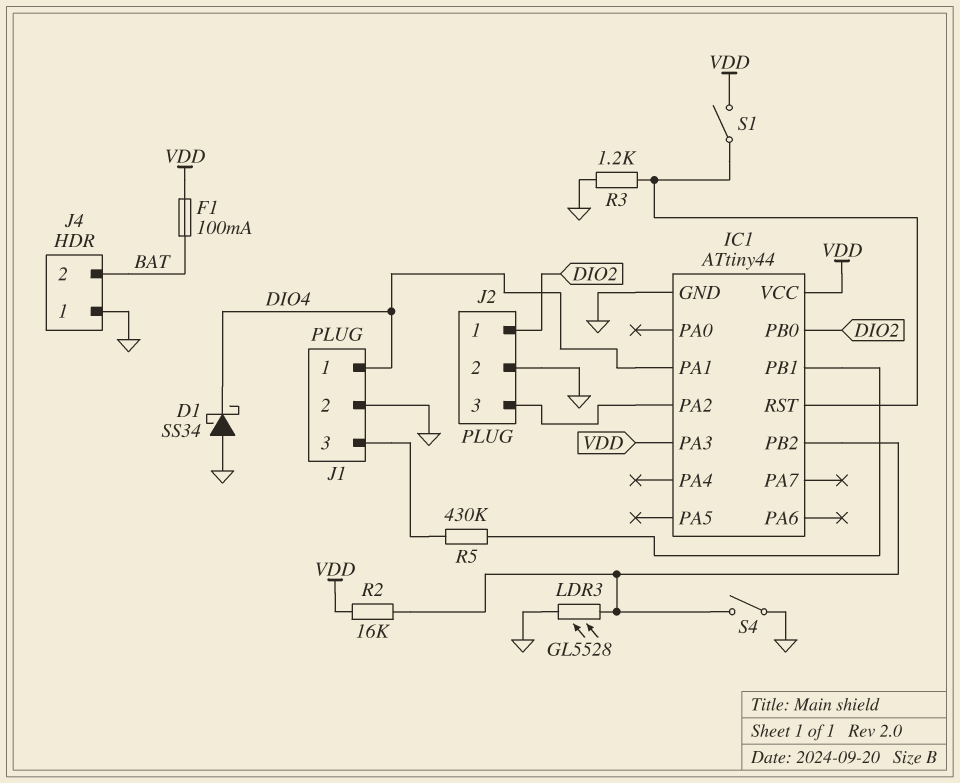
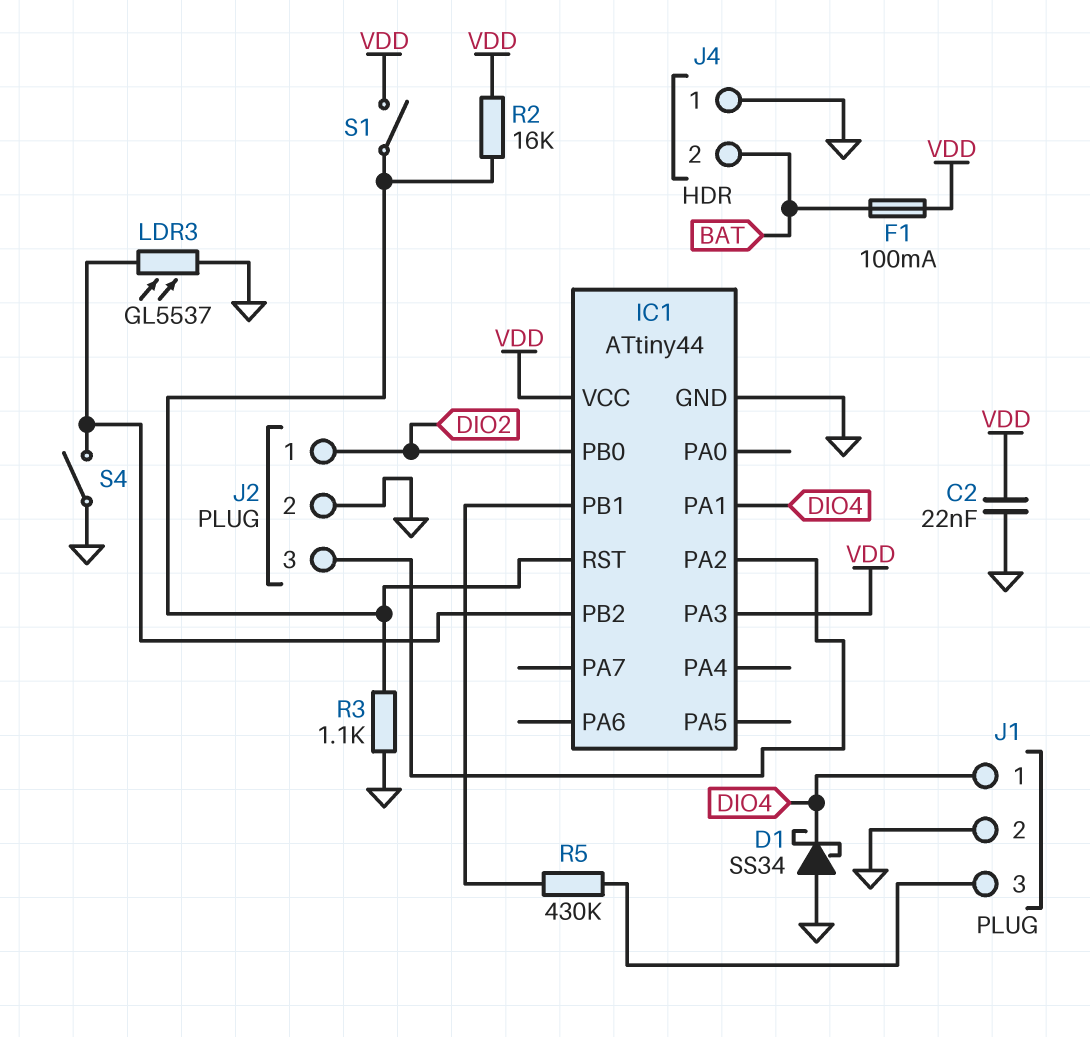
C2: none -> 22nF (GND, VDD)
LDR3: GL5528 (GND, IC1/PB2) -> GL5537 (GND, IC1/PB2)
R2: 16k (IC1/PB2, VDD) -> 16k (IC1/RST, VDD)
R3: 1.2k (GND, IC1/RST) -> 1.1k (GND, IC1/RST)

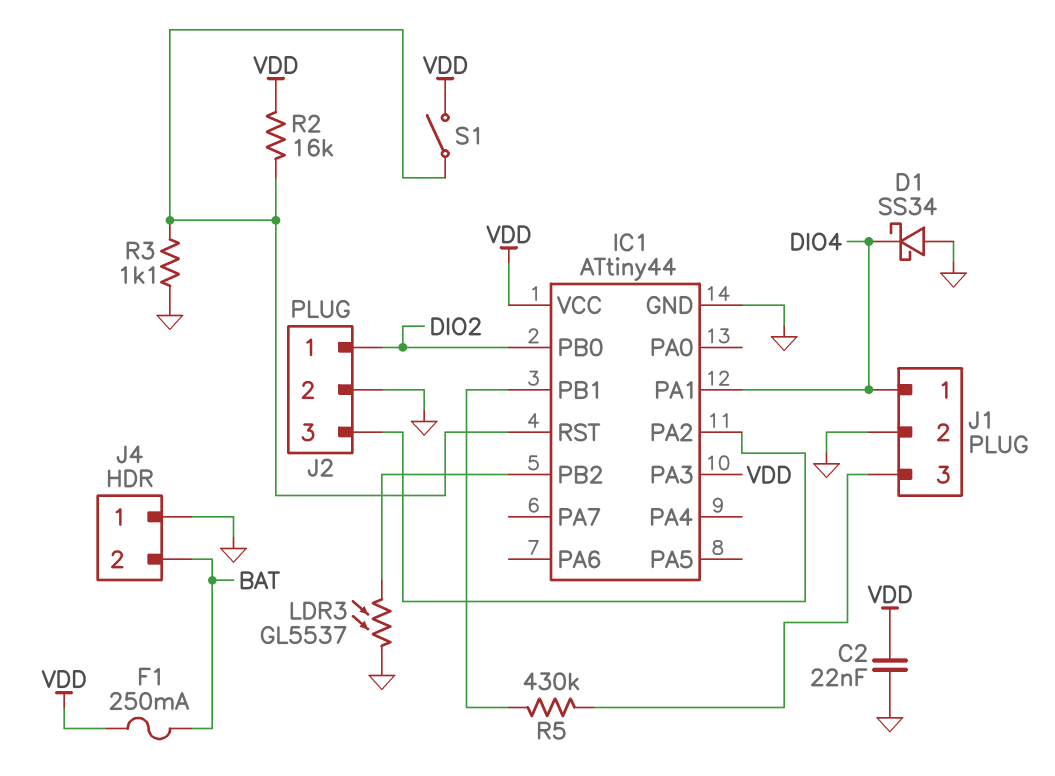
F1: 100mA (BAT, VDD) -> 250mA (BAT, VDD)
S4: switch (GND, IC1/PB2) -> none

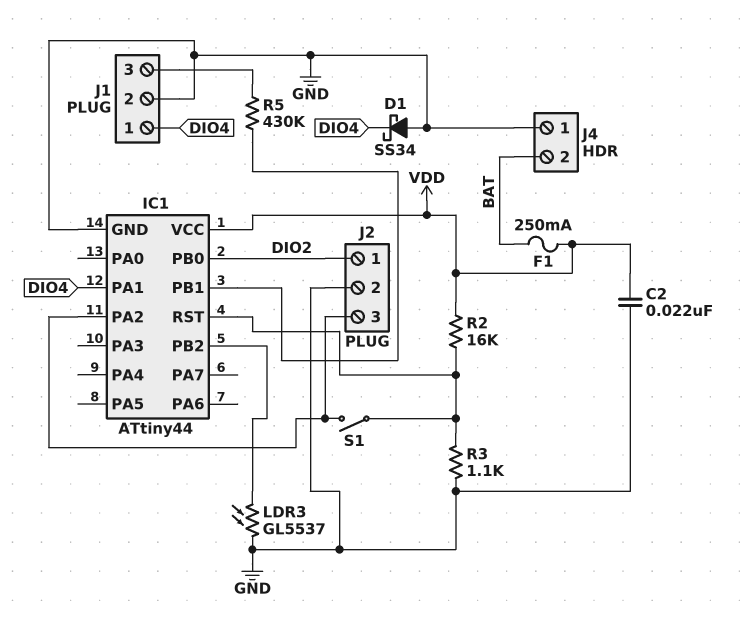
IC1 pin PA3: VDD -> none
S1: switch (IC1/RST, VDD) -> switch (IC1/PA2, IC1/RST)

